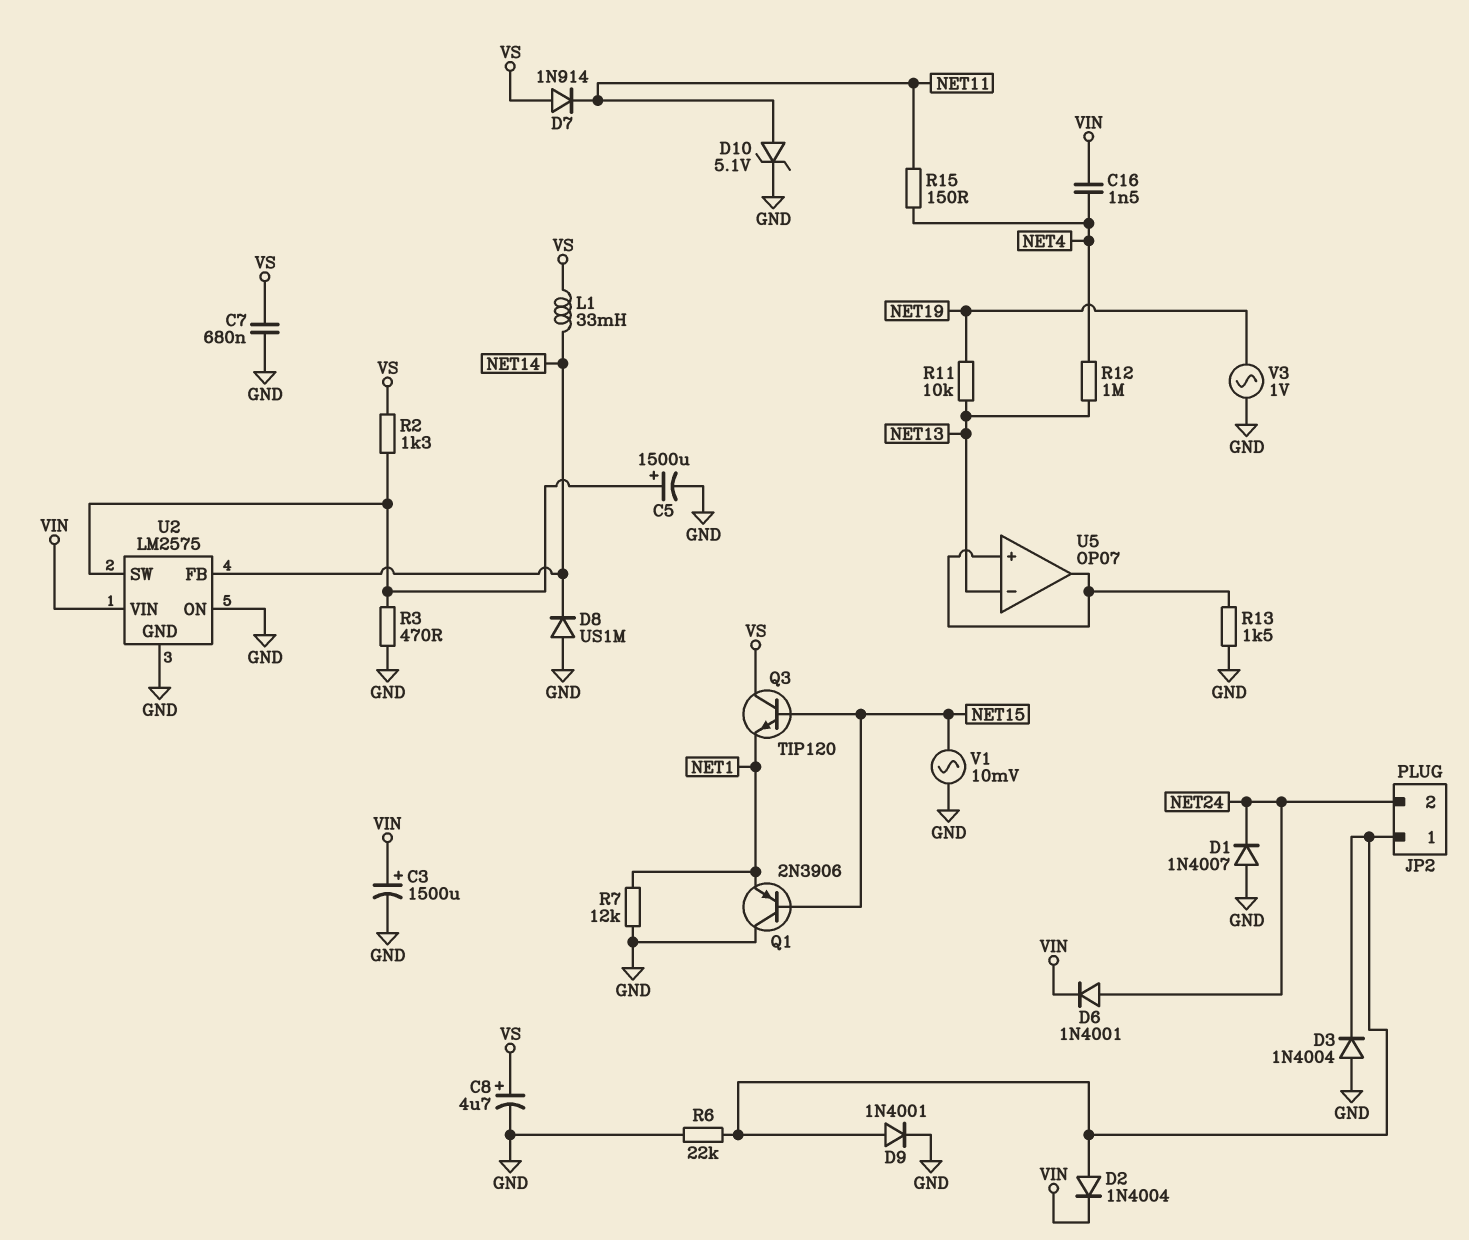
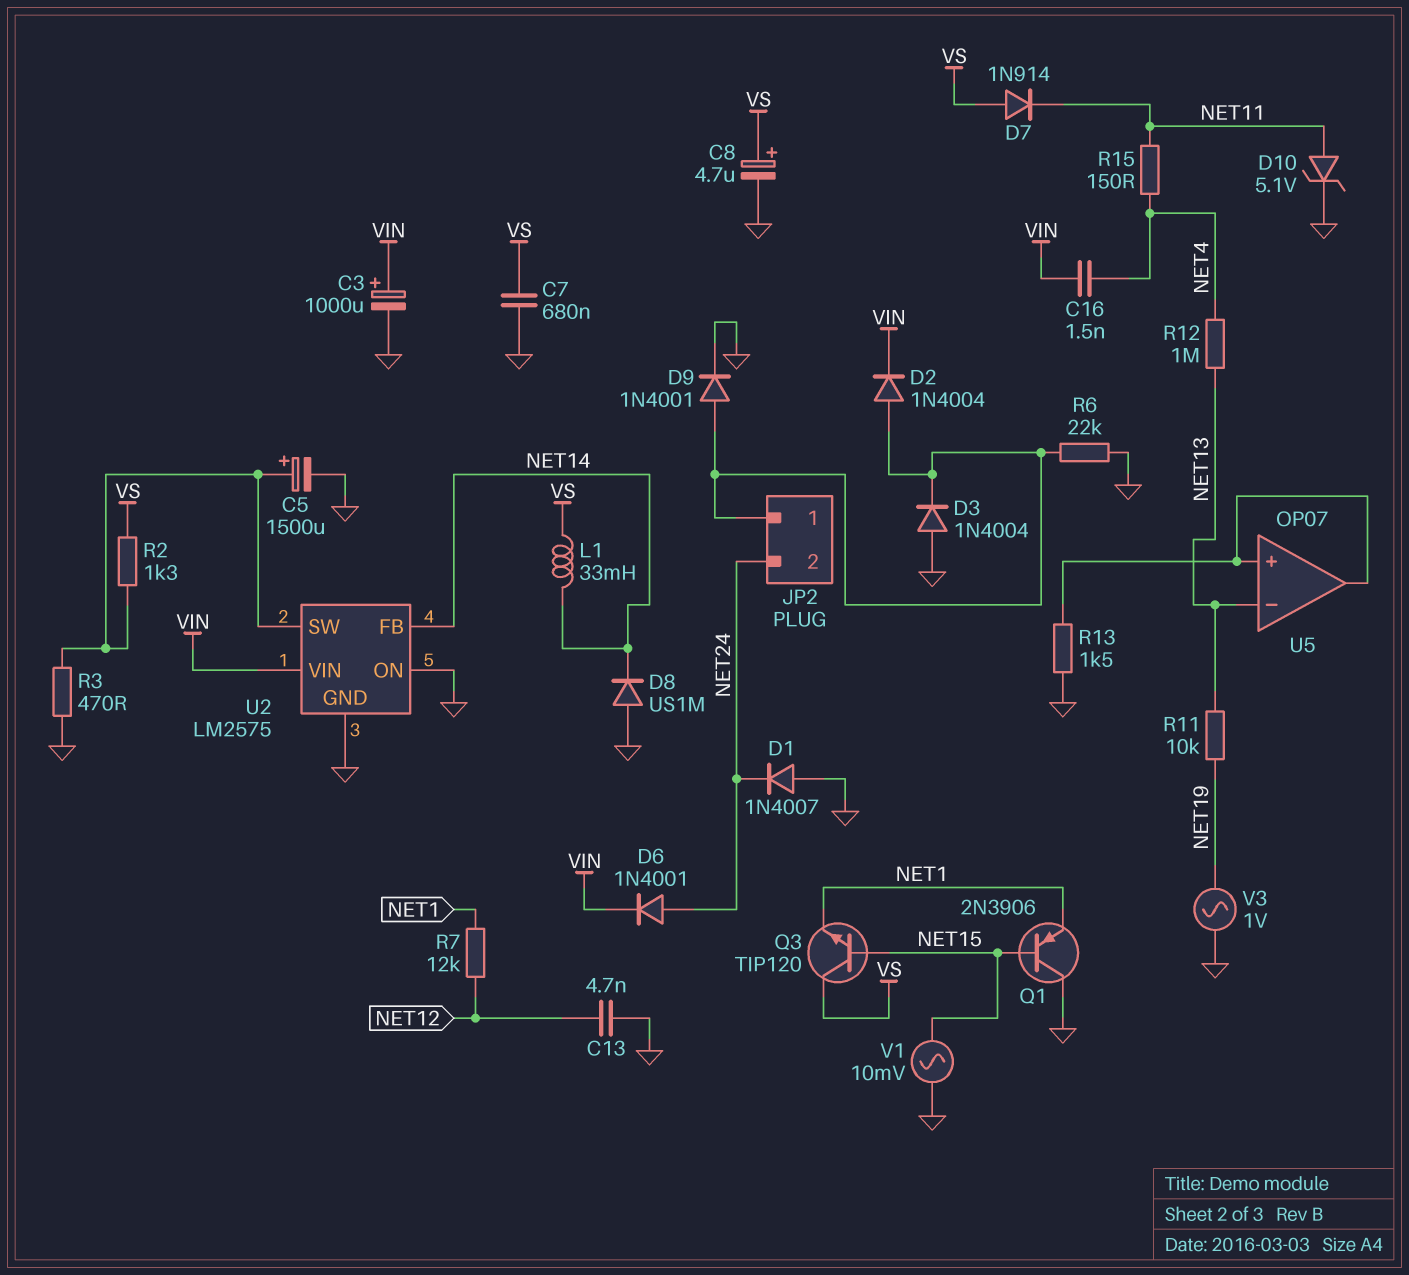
C3: 1500uF (plus VIN, minus GND) -> 1000uF (plus VIN, minus GND)
C13: none -> 4.7nF (GND, NET12)
R7: 12k (GND, NET1) -> 12k (NET1, NET12)

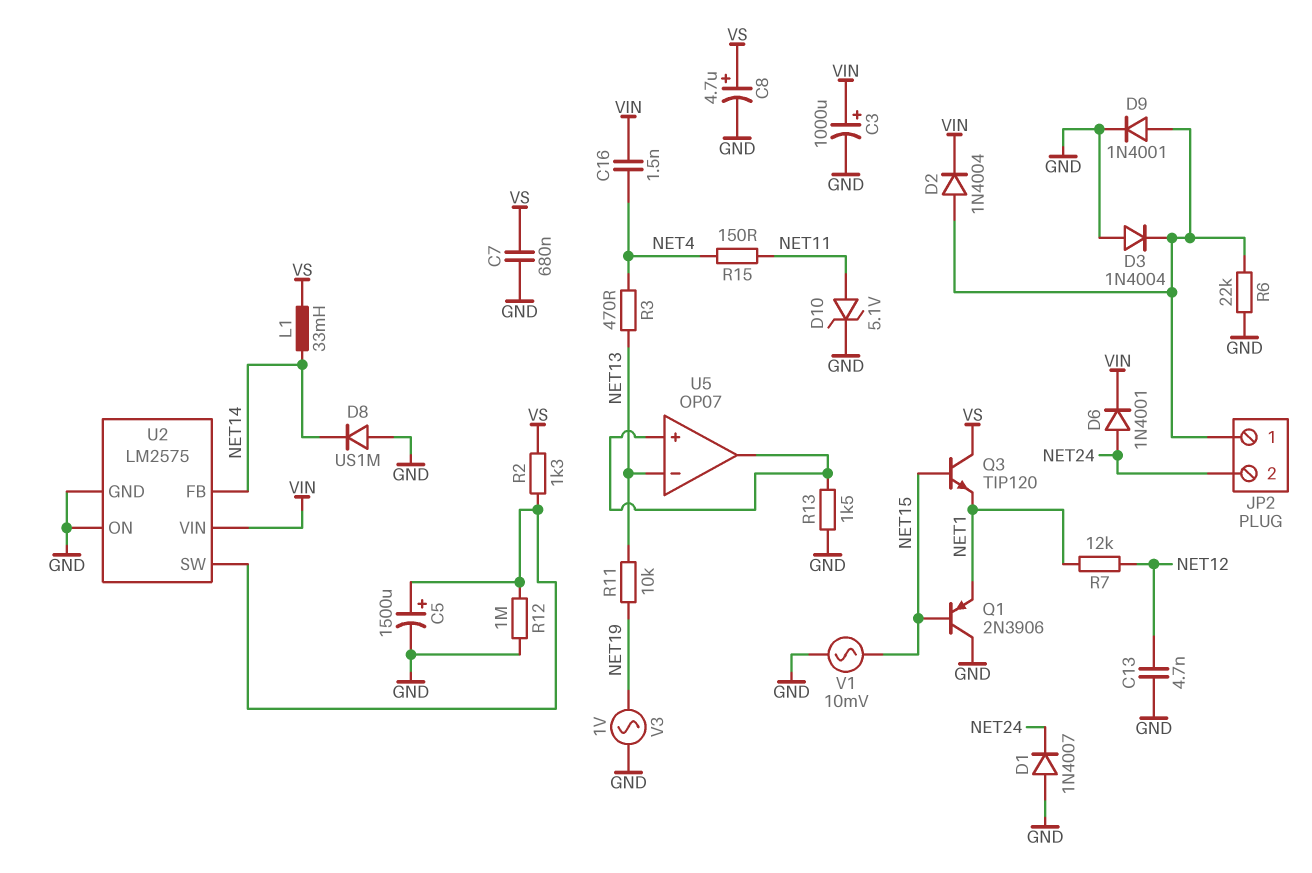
D7: diode 1N914 (A VS, K NET11) -> none
R3: 470 (GND, U2/SW) -> 470 (NET4, NET13)
R12: 1M (NET4, NET13) -> 1M (GND, U2/SW)

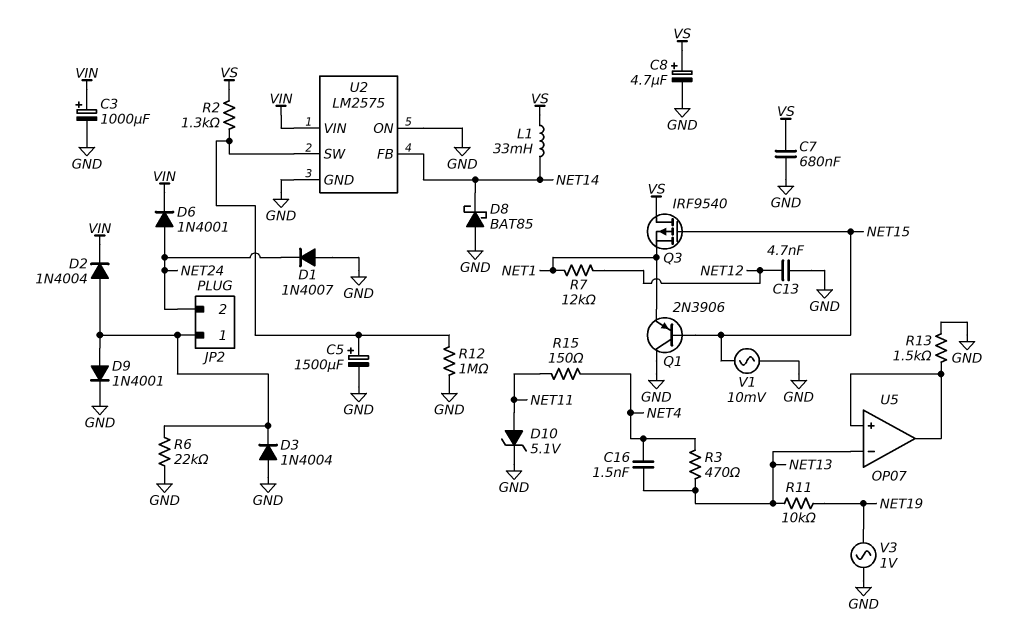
C16: 1.5nF (NET4, VIN) -> 1.5nF (NET4, NET13)
D8: diode US1M (A GND, K NET14) -> schottky BAT85 (A GND, K NET14)
Q3: NPN TIP120 (B NET15, C VS, E NET1) -> PMOS IRF9540 (G NET15, D VS, S NET1)

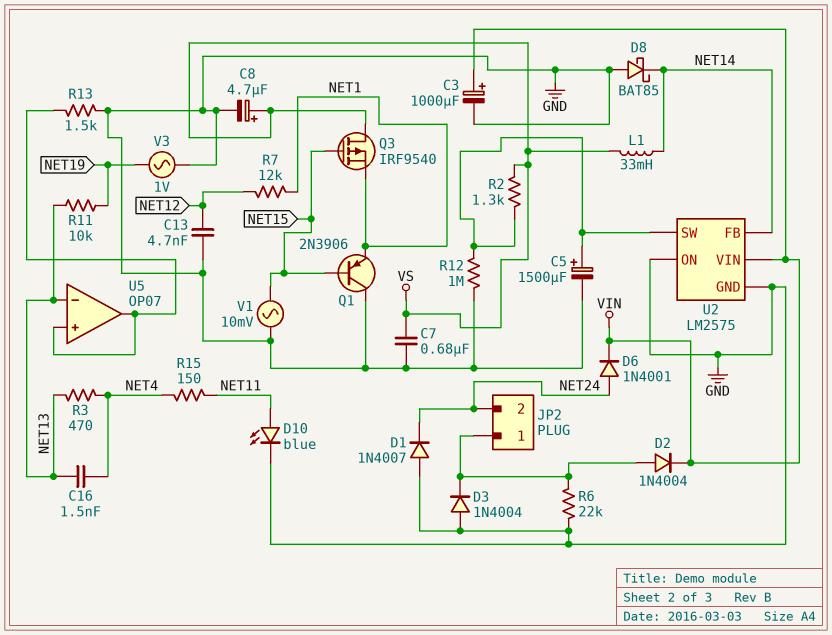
D9: diode 1N4001 (A JP2/1, K GND) -> none
D10: zener 5.1V (A NET11, K GND) -> LED blue (A NET11, K GND)

